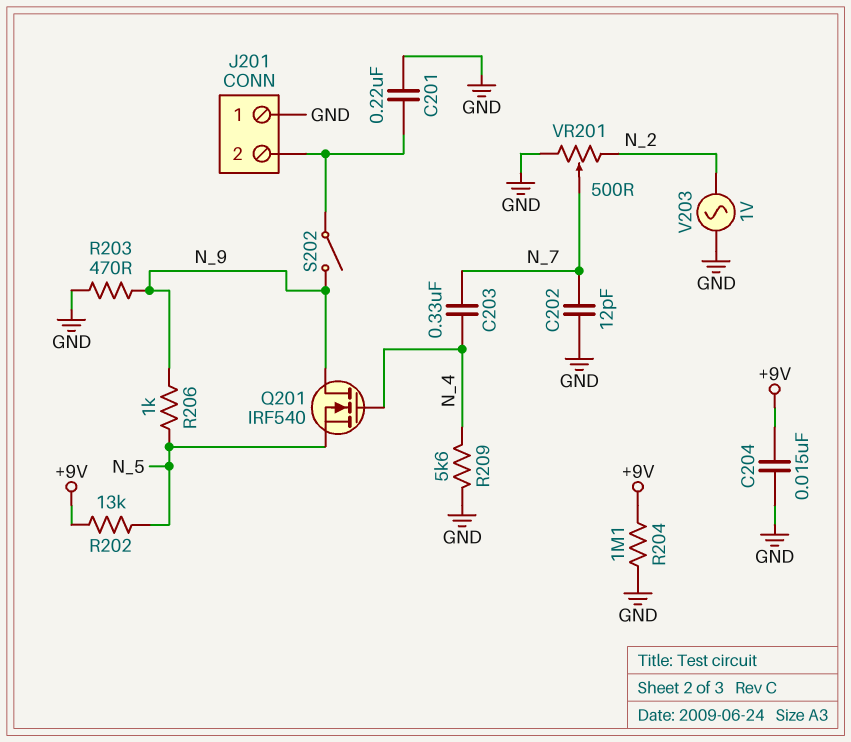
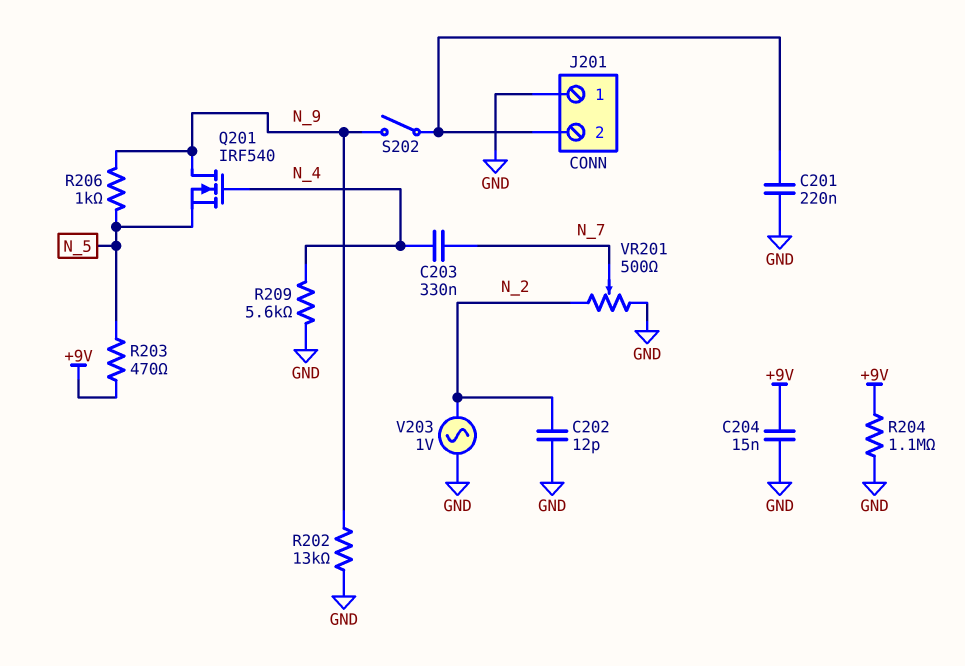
C202: 12pF (GND, N_7) -> 12pF (GND, N_2)
R202: 13k (+9V, N_5) -> 13k (GND, N_9)
R203: 470 (GND, N_9) -> 470 (+9V, N_5)

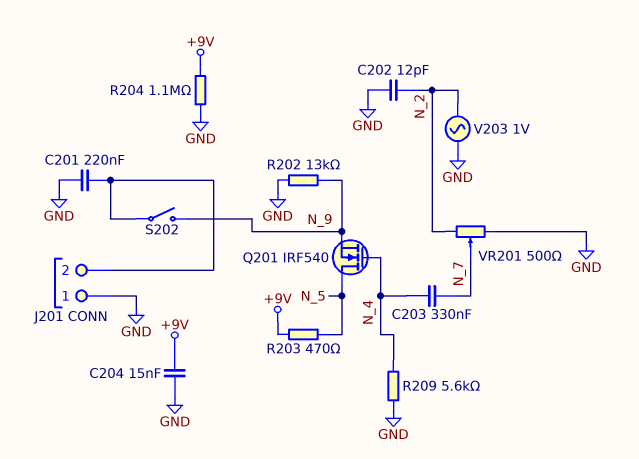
Q201: NMOS IRF540 (G N_4, D N_9, S N_5) -> NMOS IRF540 (G N_4, D N_5, S N_9)
R206: 1k (N_5, N_9) -> none

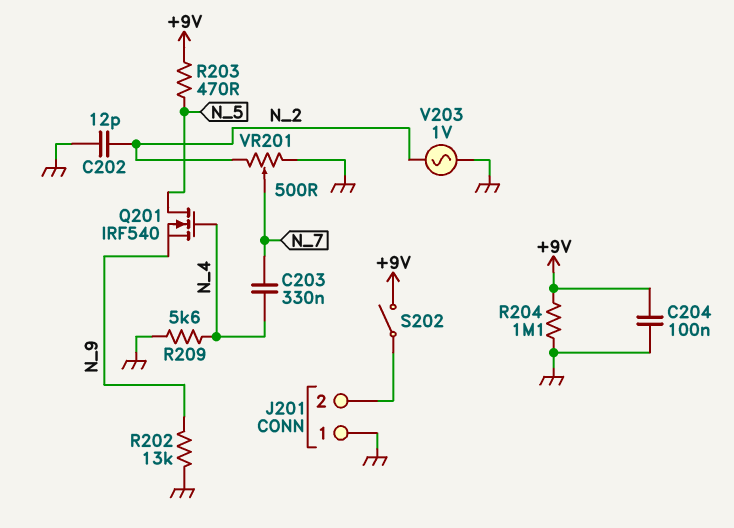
C201: 220nF (GND, J201/2) -> none
C204: 15nF (+9V, GND) -> 100nF (+9V, GND)
S202: switch (J201/2, N_9) -> switch (+9V, J201/2)

